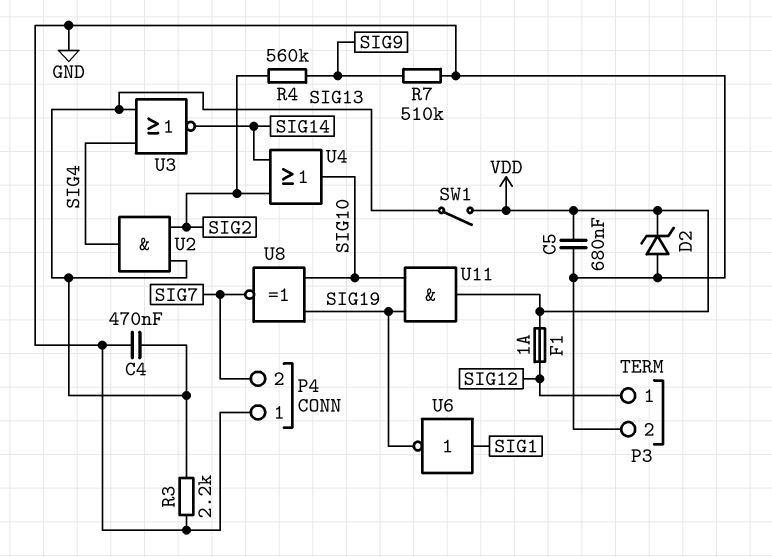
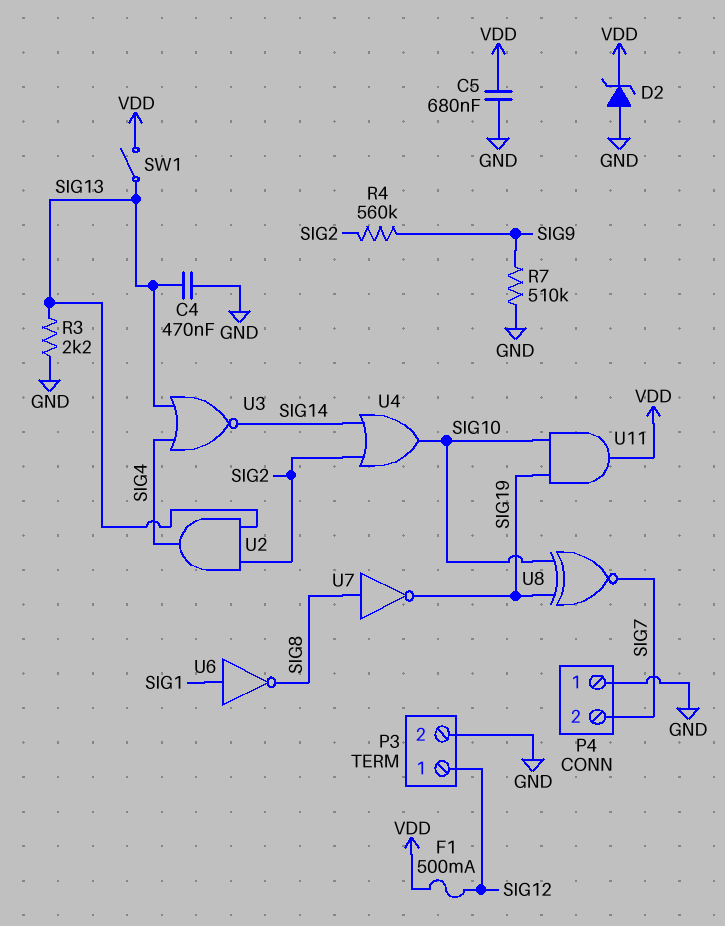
F1: 1A (SIG12, VDD) -> 500mA (SIG12, VDD)
U6: NOT (in SIG1, out SIG19) -> NOT (in SIG1, out SIG8)
U7: none -> NOT (in SIG8, out SIG19)

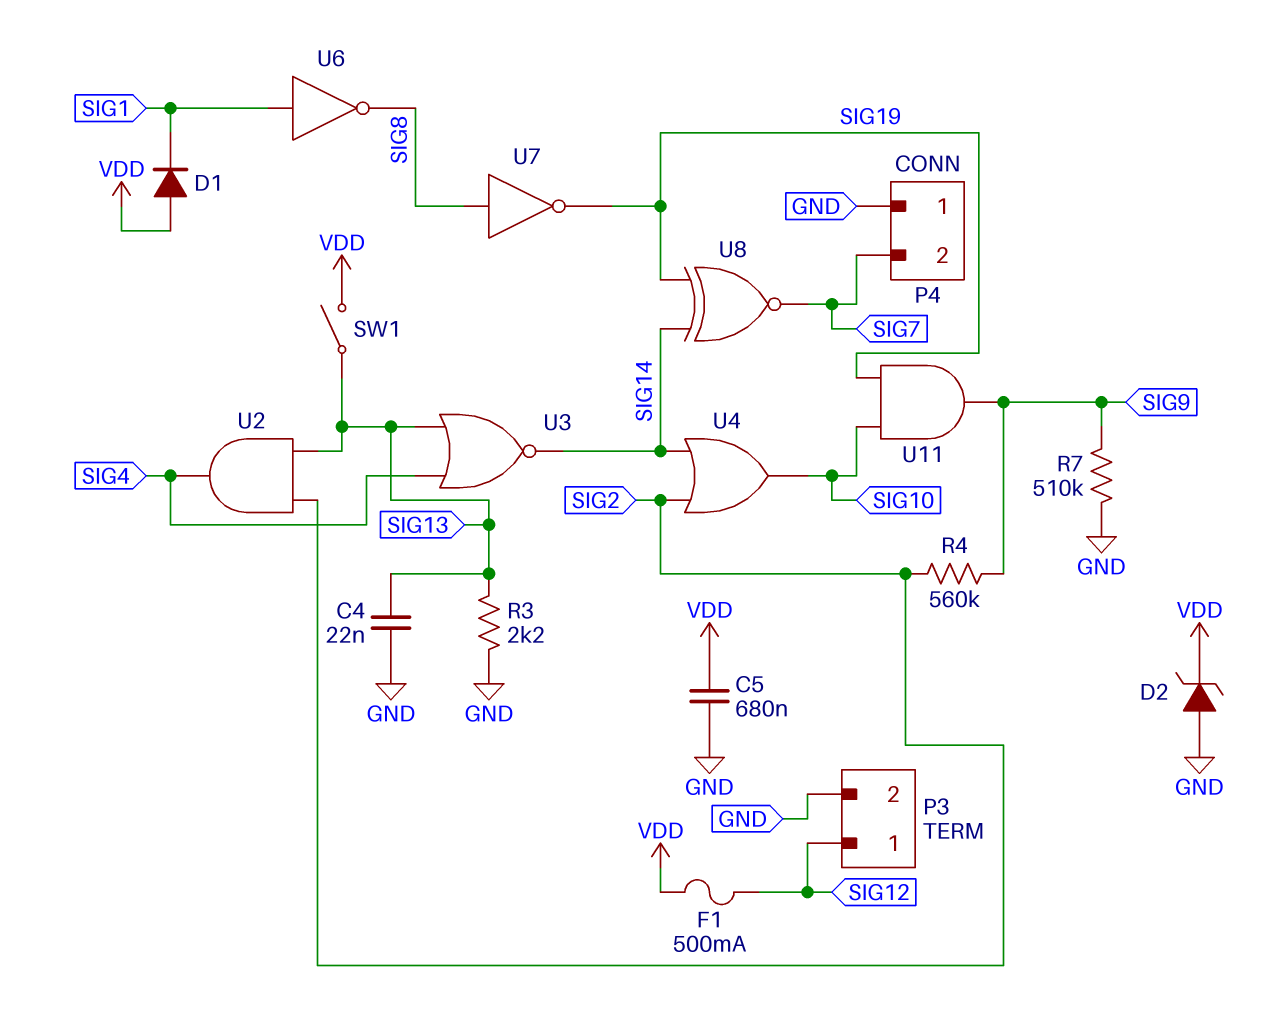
C4: 470nF (GND, SIG13) -> 22nF (GND, SIG13)
D1: none -> diode (A VDD, K SIG1)
U8: XNOR (in SIG10, in SIG19, out SIG7) -> XNOR (in SIG14, in SIG19, out SIG7)
U11: AND (in SIG10, in SIG19, out VDD) -> AND (in SIG10, in SIG19, out SIG9)

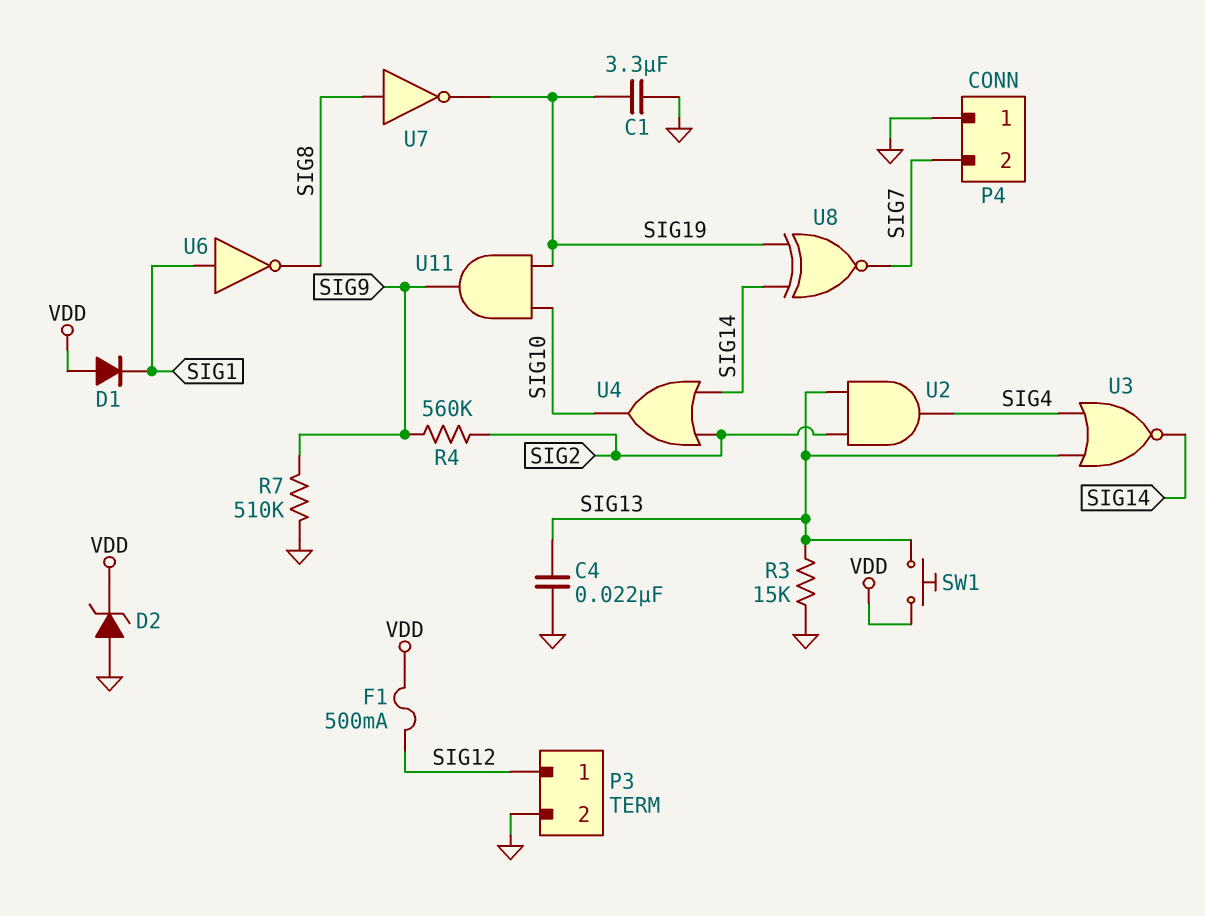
C1: none -> 3.3uF (GND, SIG19)
C5: 680nF (GND, VDD) -> none
R3: 2.2k (GND, SIG13) -> 15k (GND, SIG13)
SW1: switch (SIG13, VDD) -> button (SIG13, VDD)

